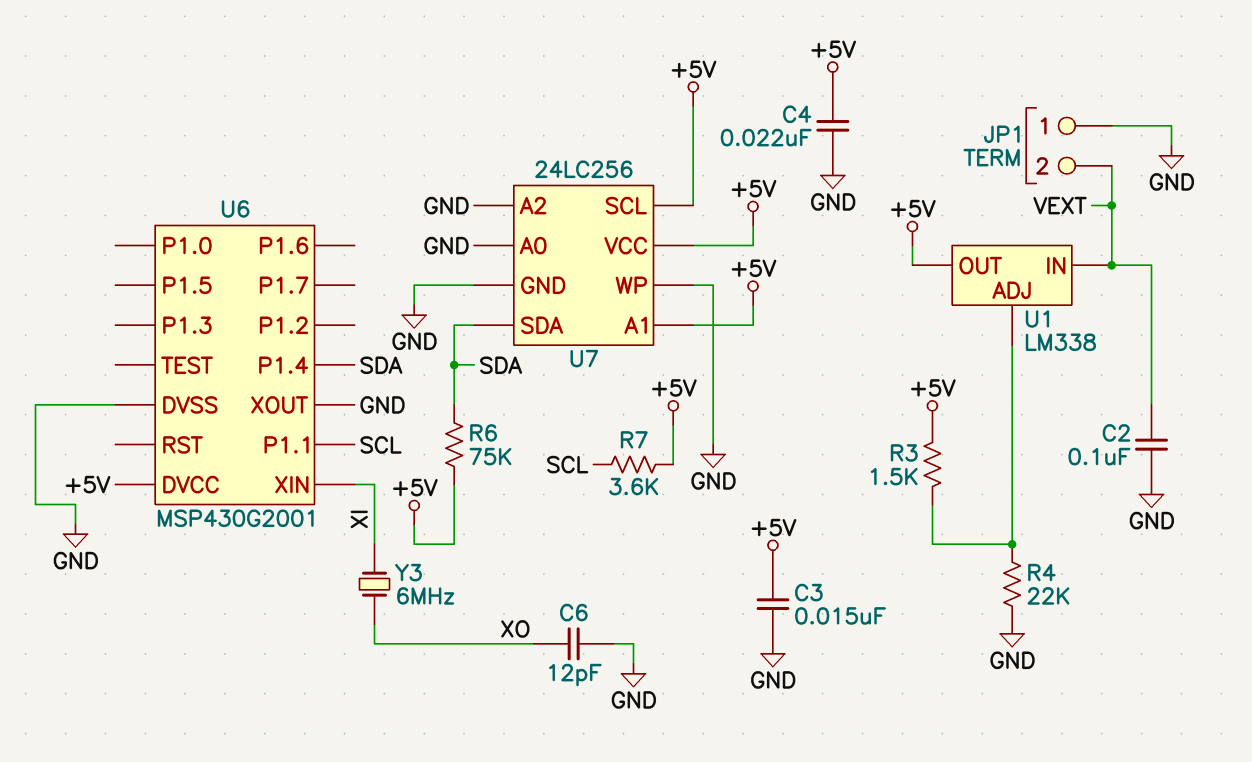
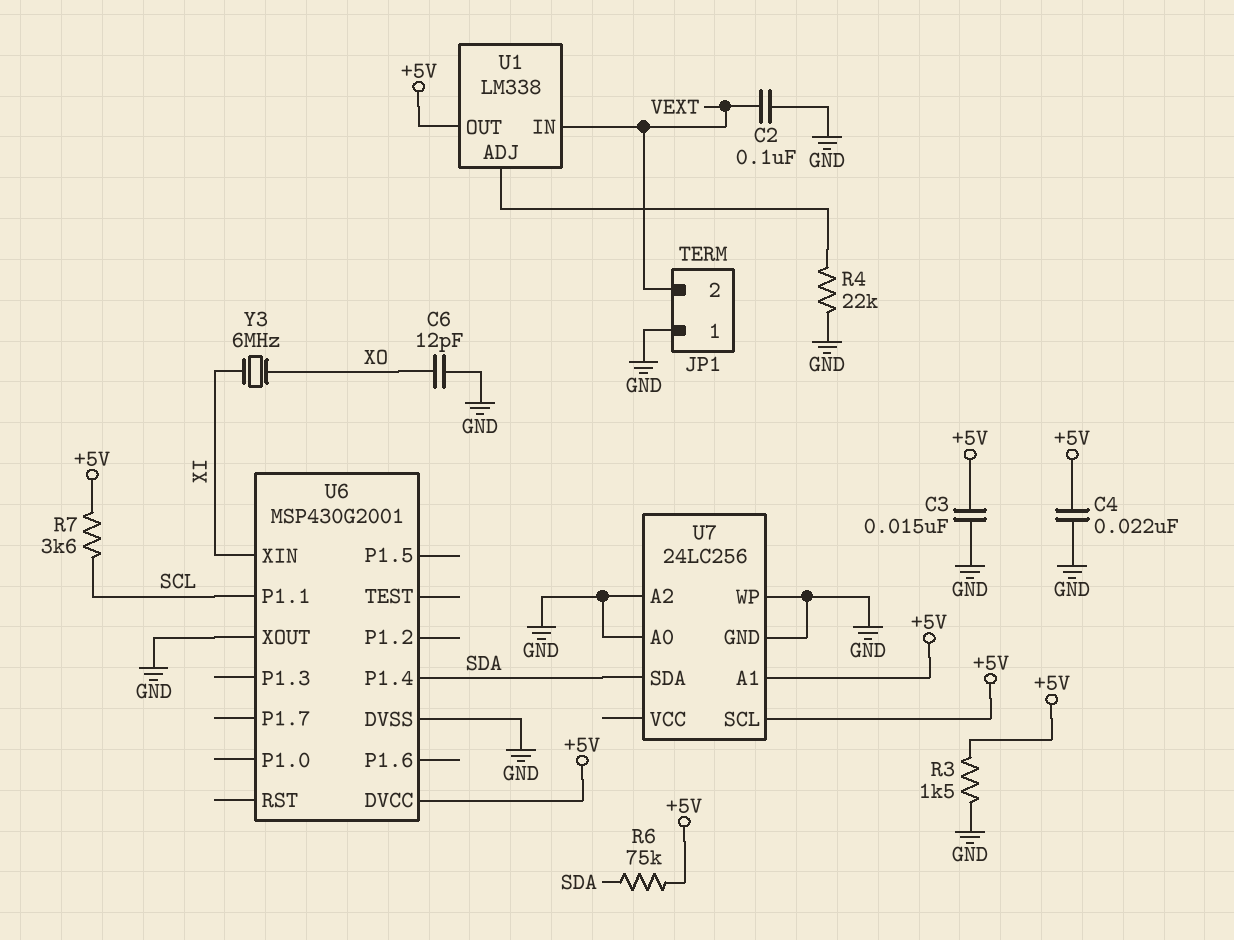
R3: 1.5k (+5V, U1/ADJ) -> 1.5k (+5V, GND)
U7 pin VCC: +5V -> none

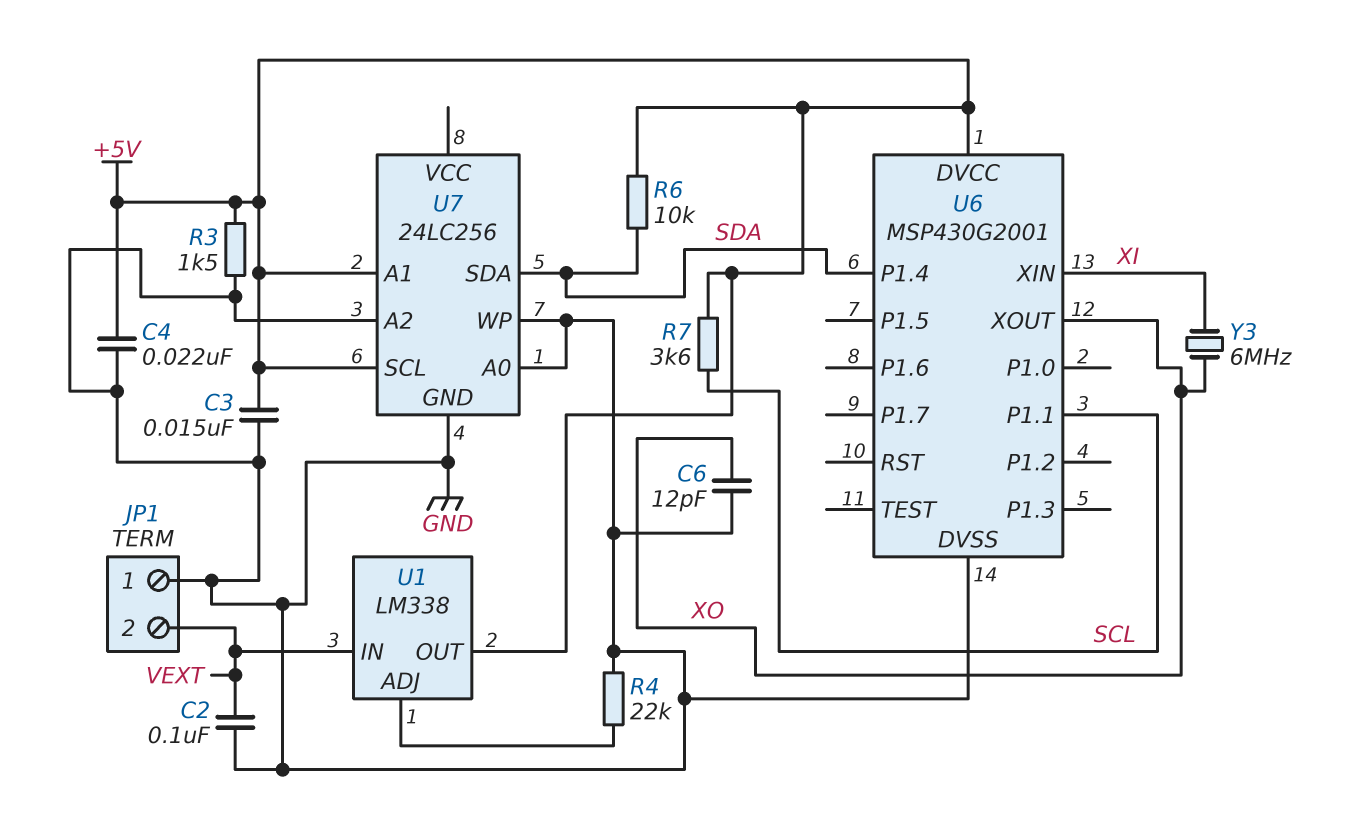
R6: 75k (+5V, SDA) -> 10k (+5V, SDA)
U6 pin XOUT: GND -> XO

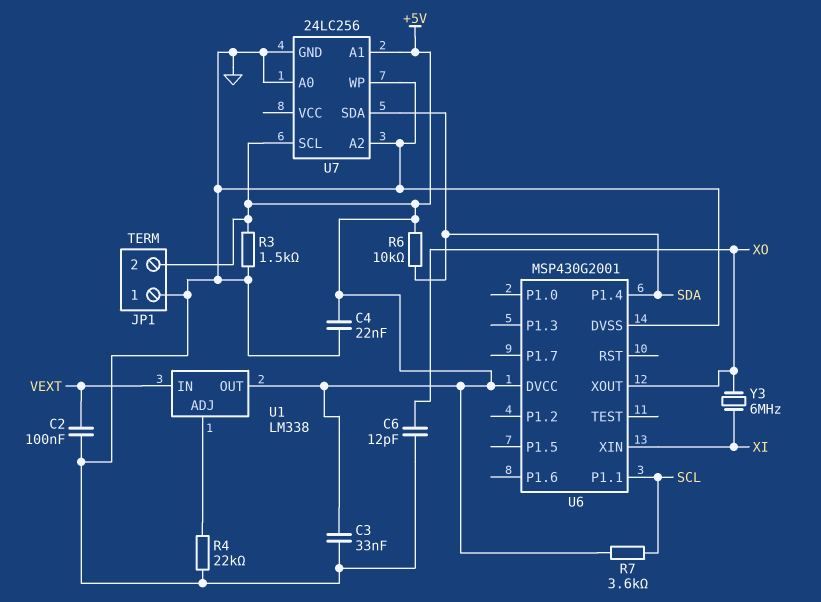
C3: 15nF (+5V, GND) -> 33nF (+5V, GND)
JP1 pin 2: VEXT -> +5V

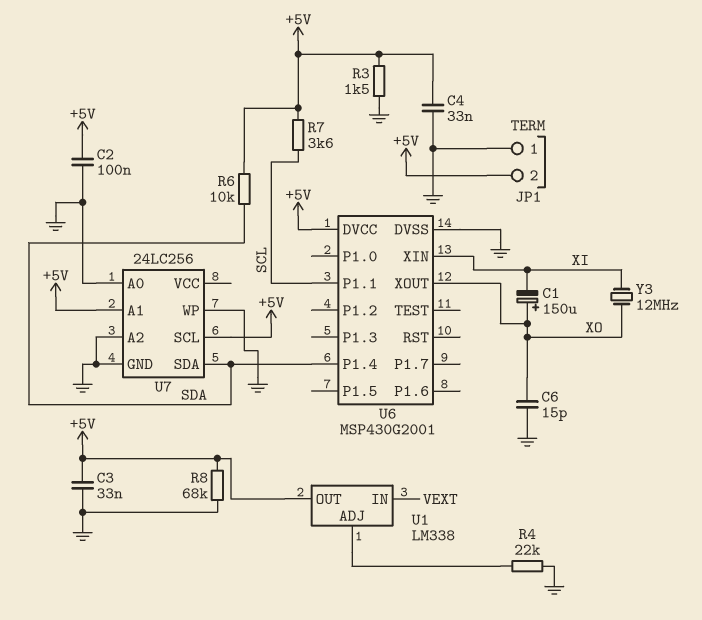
C1: none -> 150uF (plus XO, minus XI)
C2: 100nF (GND, VEXT) -> 100nF (+5V, GND)
C4: 22nF (+5V, GND) -> 33nF (+5V, GND)
C6: 12pF (GND, XO) -> 15pF (GND, XO)
R8: none -> 68k (+5V, GND)
Y3: 6MHz (XI, XO) -> 12MHz (XI, XO)

